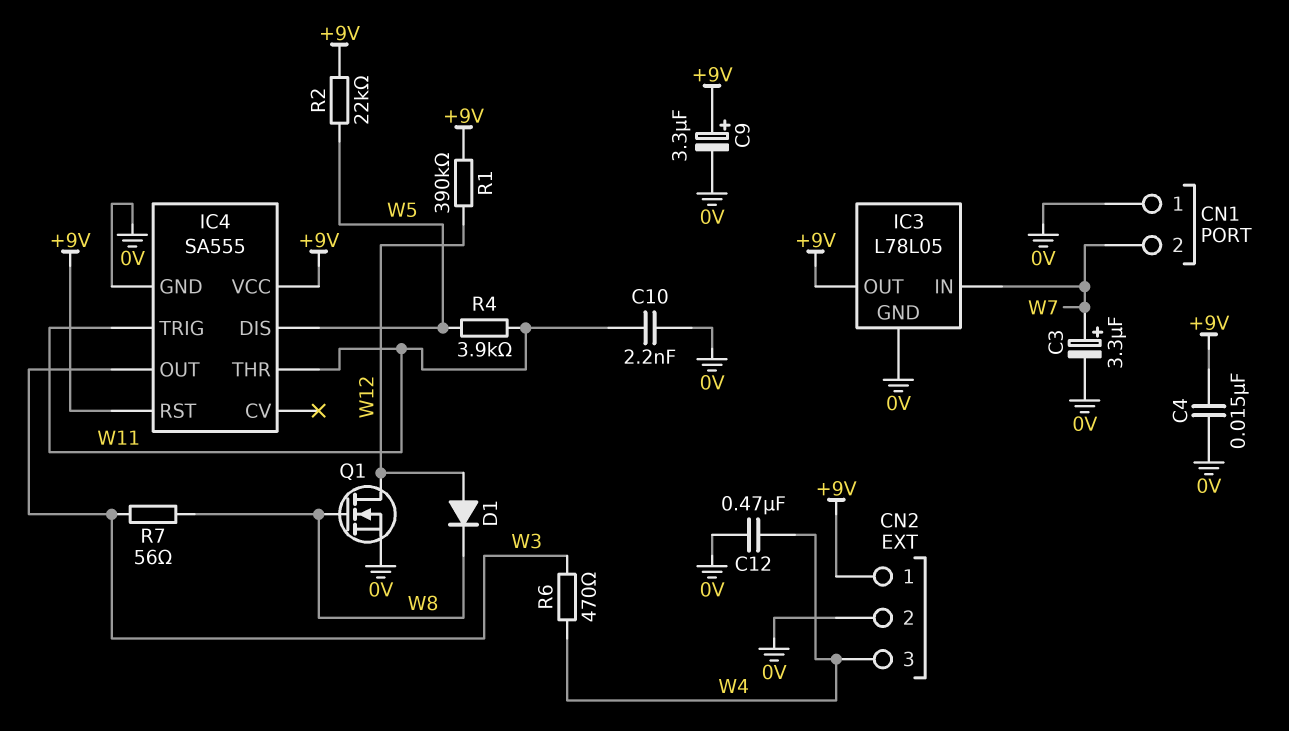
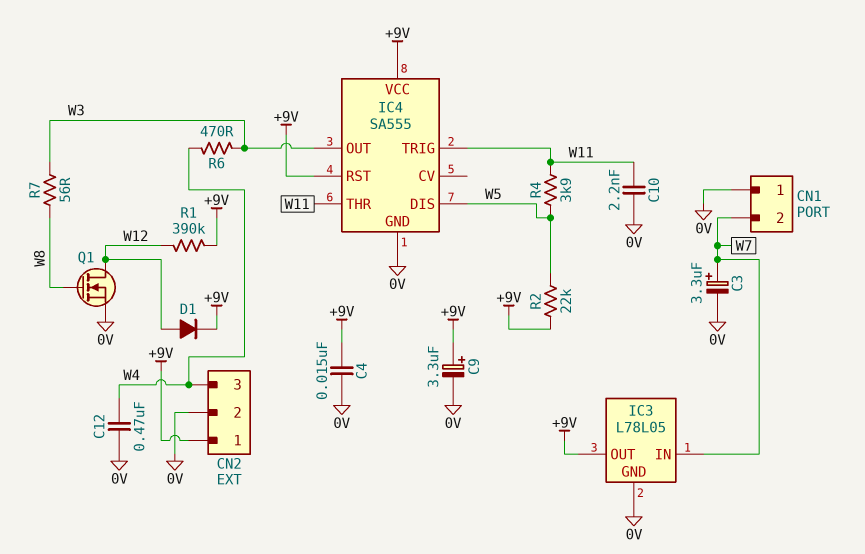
D1: diode (A W12, K W8) -> diode (A W12, K +9V)

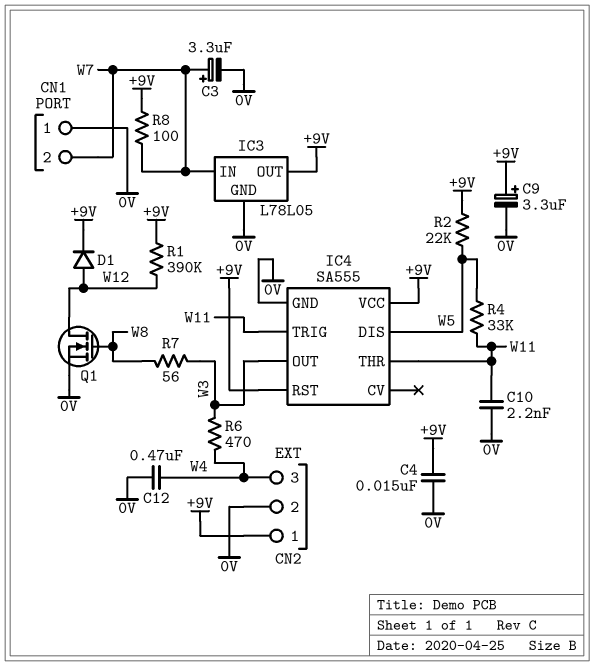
R4: 3.9k (W5, W11) -> 33k (W5, W11)
R8: none -> 100 (+9V, W7)

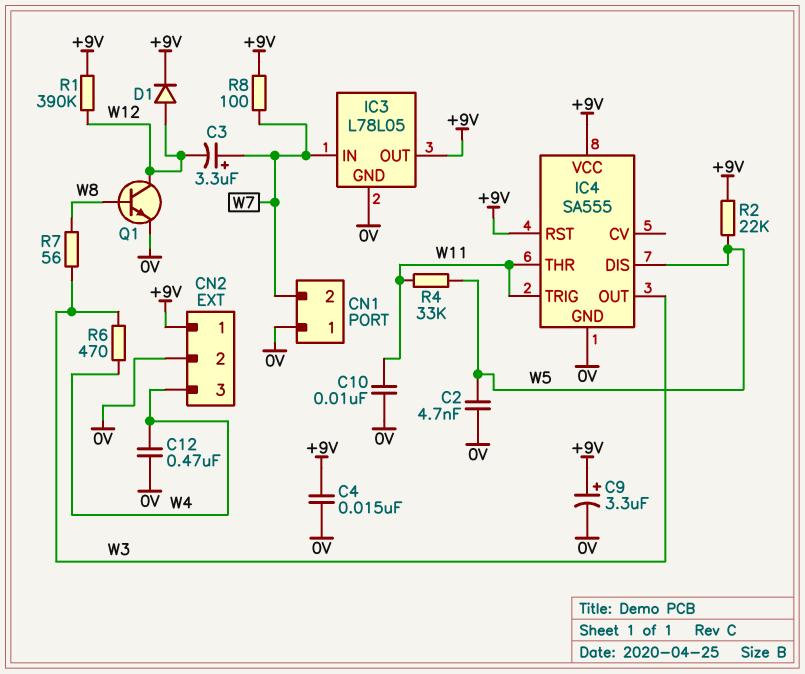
C2: none -> 4.7nF (0V, W5)
C3: 3.3uF (plus W7, minus 0V) -> 3.3uF (plus W7, minus W12)
C10: 2.2nF (0V, W11) -> 10nF (0V, W11)
Q1: NMOS (G W8, D W12, S 0V) -> NPN (B W8, C W12, E 0V)

